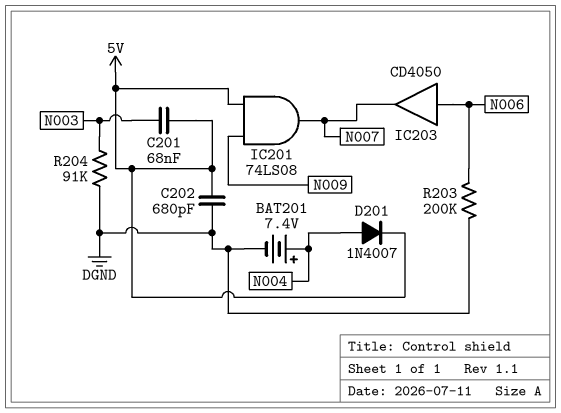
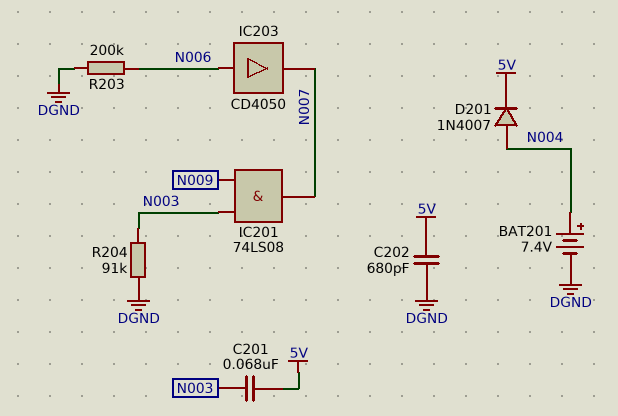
IC201: AND 74LS08 (in 5V, in N009, out N007) -> AND 74LS08 (in N003, in N009, out N007)

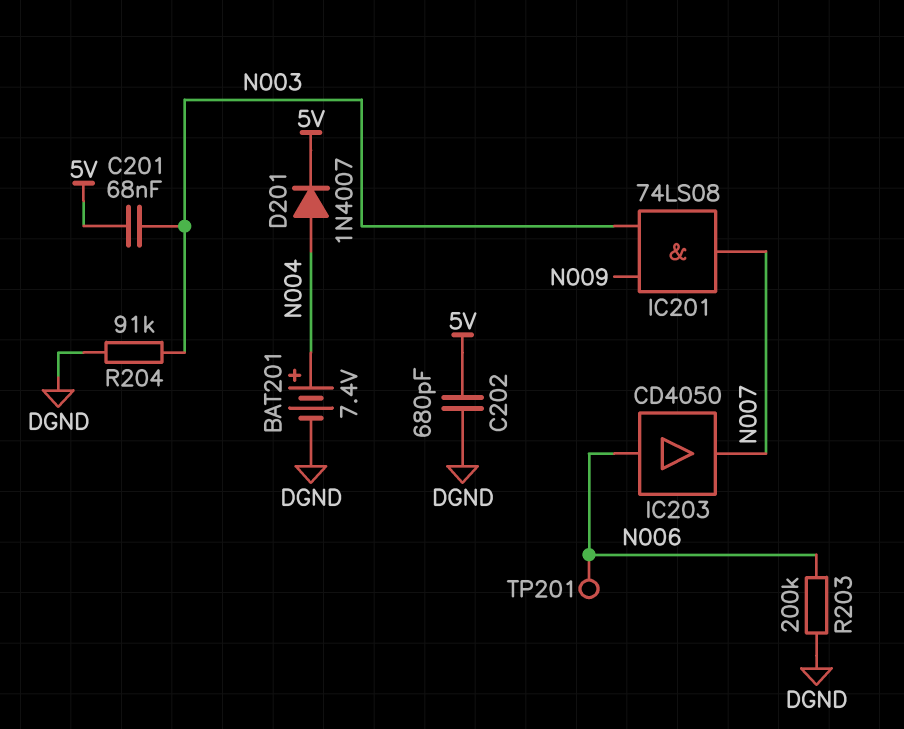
TP201: none -> test point (N006)

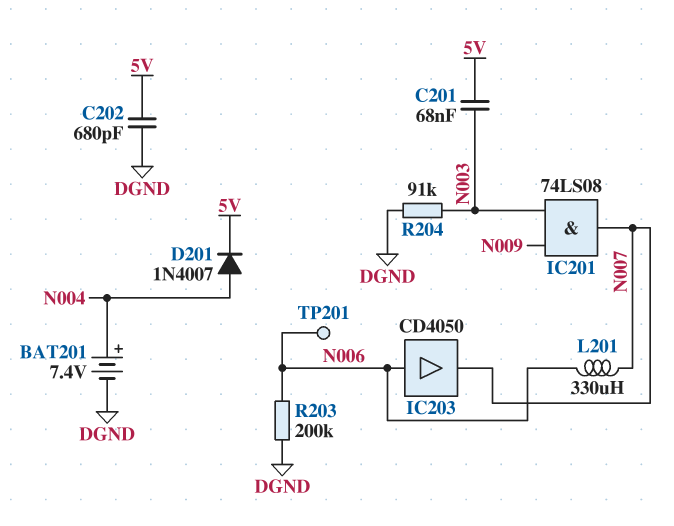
L201: none -> 330uH (N006, N007)

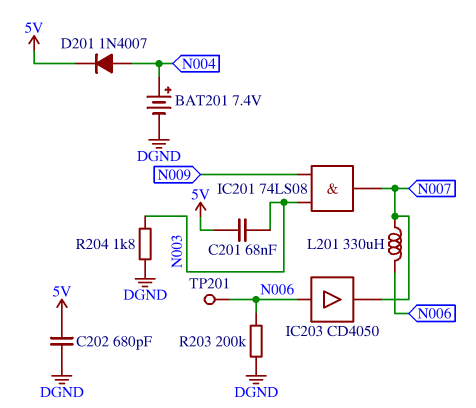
R204: 91k (DGND, N003) -> 1.8k (DGND, N003)

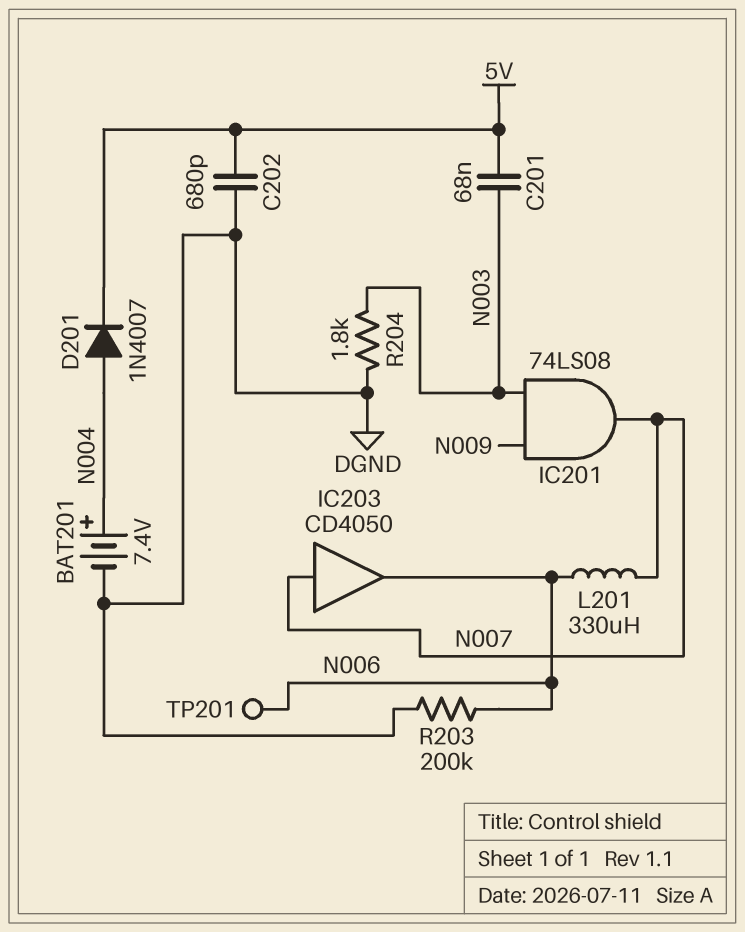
IC203: buffer CD4050 (in N006, out N007) -> buffer CD4050 (in N007, out N006)

